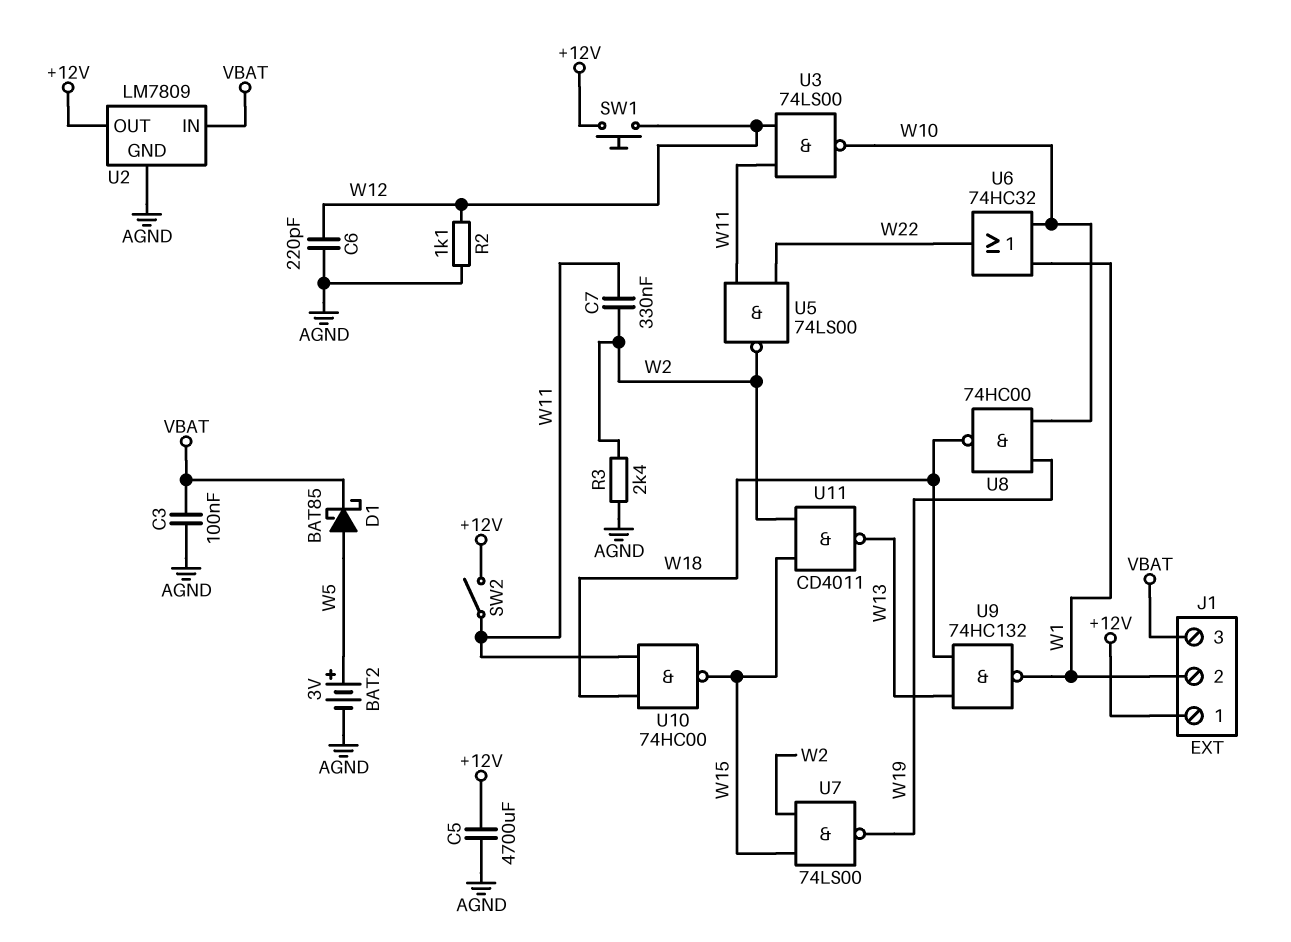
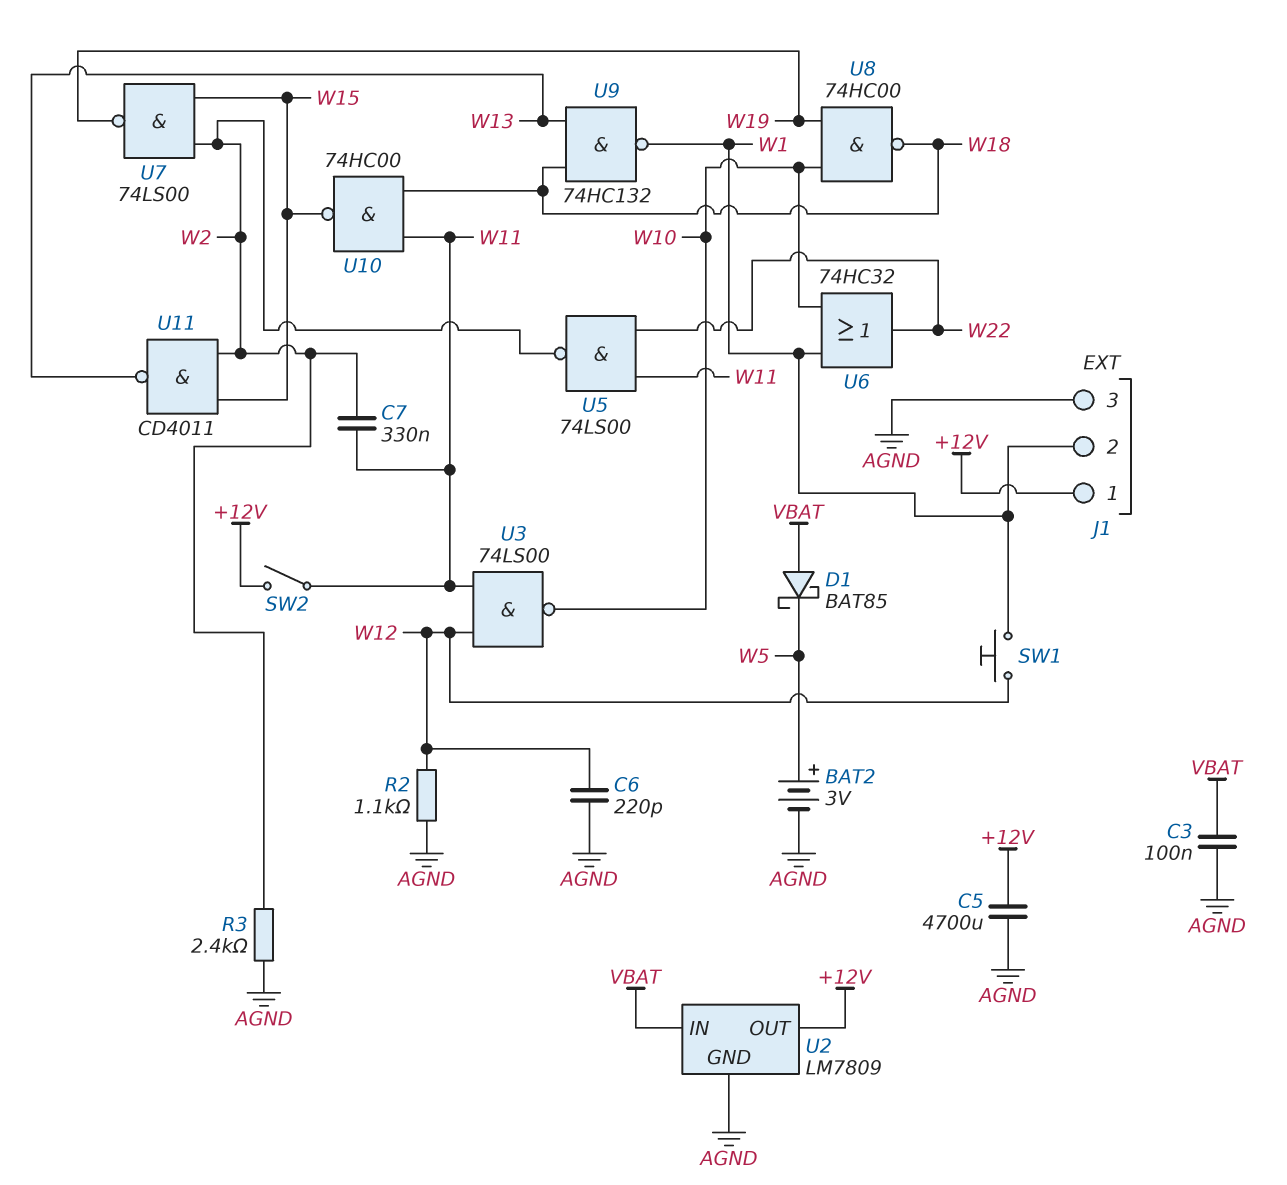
D1: schottky BAT85 (A W5, K VBAT) -> schottky BAT85 (A VBAT, K W5)
J1 pin 3: VBAT -> AGND
SW1: button (+12V, W12) -> button (W1, W12)

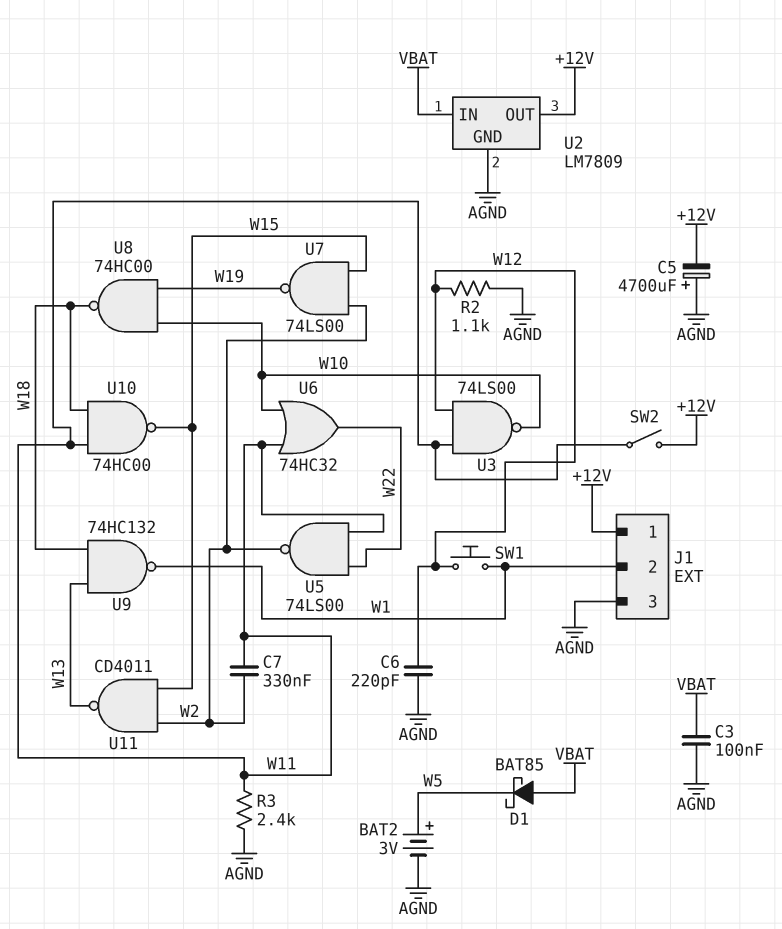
C5: 4700uF (+12V, AGND) -> 4700uF (plus AGND, minus +12V)
R3: 2.4k (AGND, W2) -> 2.4k (AGND, W11)
U6: OR 74HC32 (in W1, in W10, out W22) -> OR 74HC32 (in W10, in W11, out W22)

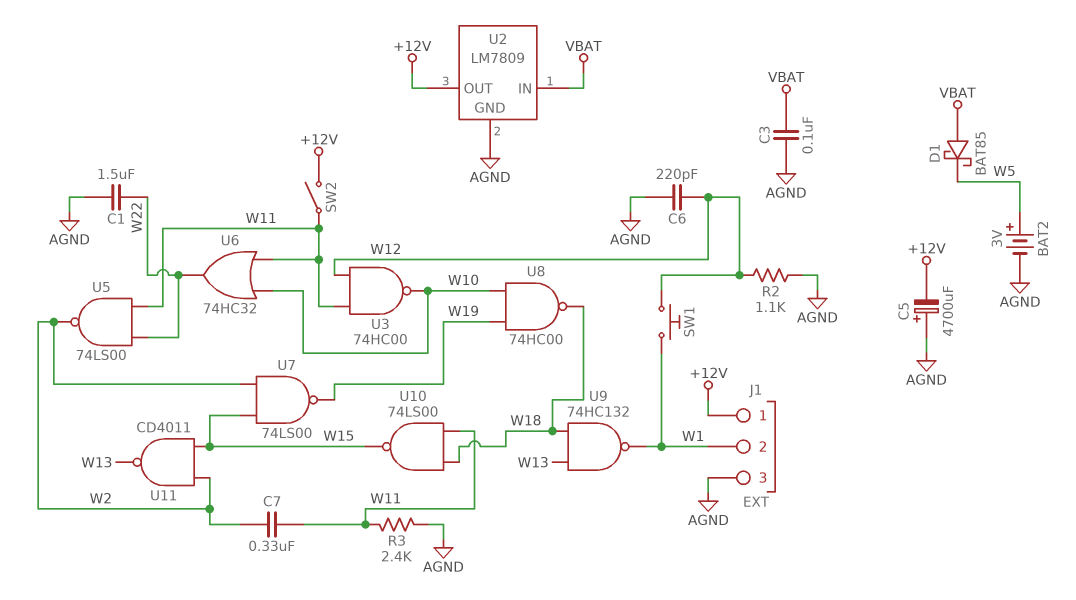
C1: none -> 1.5uF (AGND, W22)
U3: NAND 74LS00 (in W11, in W12, out W10) -> NAND 74HC00 (in W11, in W12, out W10)
U10: NAND 74HC00 (in W11, in W18, out W15) -> NAND 74LS00 (in W11, in W18, out W15)

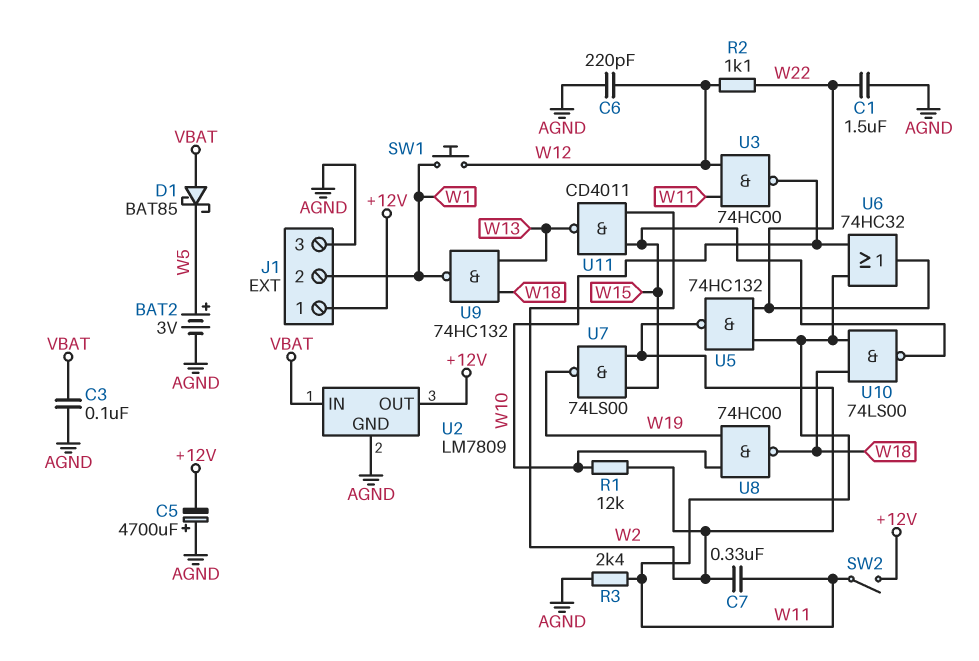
R1: none -> 12k (W2, W10)
R2: 1.1k (AGND, W12) -> 1.1k (W12, W22)
U5: NAND 74LS00 (in W11, in W22, out W2) -> NAND 74HC132 (in W11, in W22, out W2)

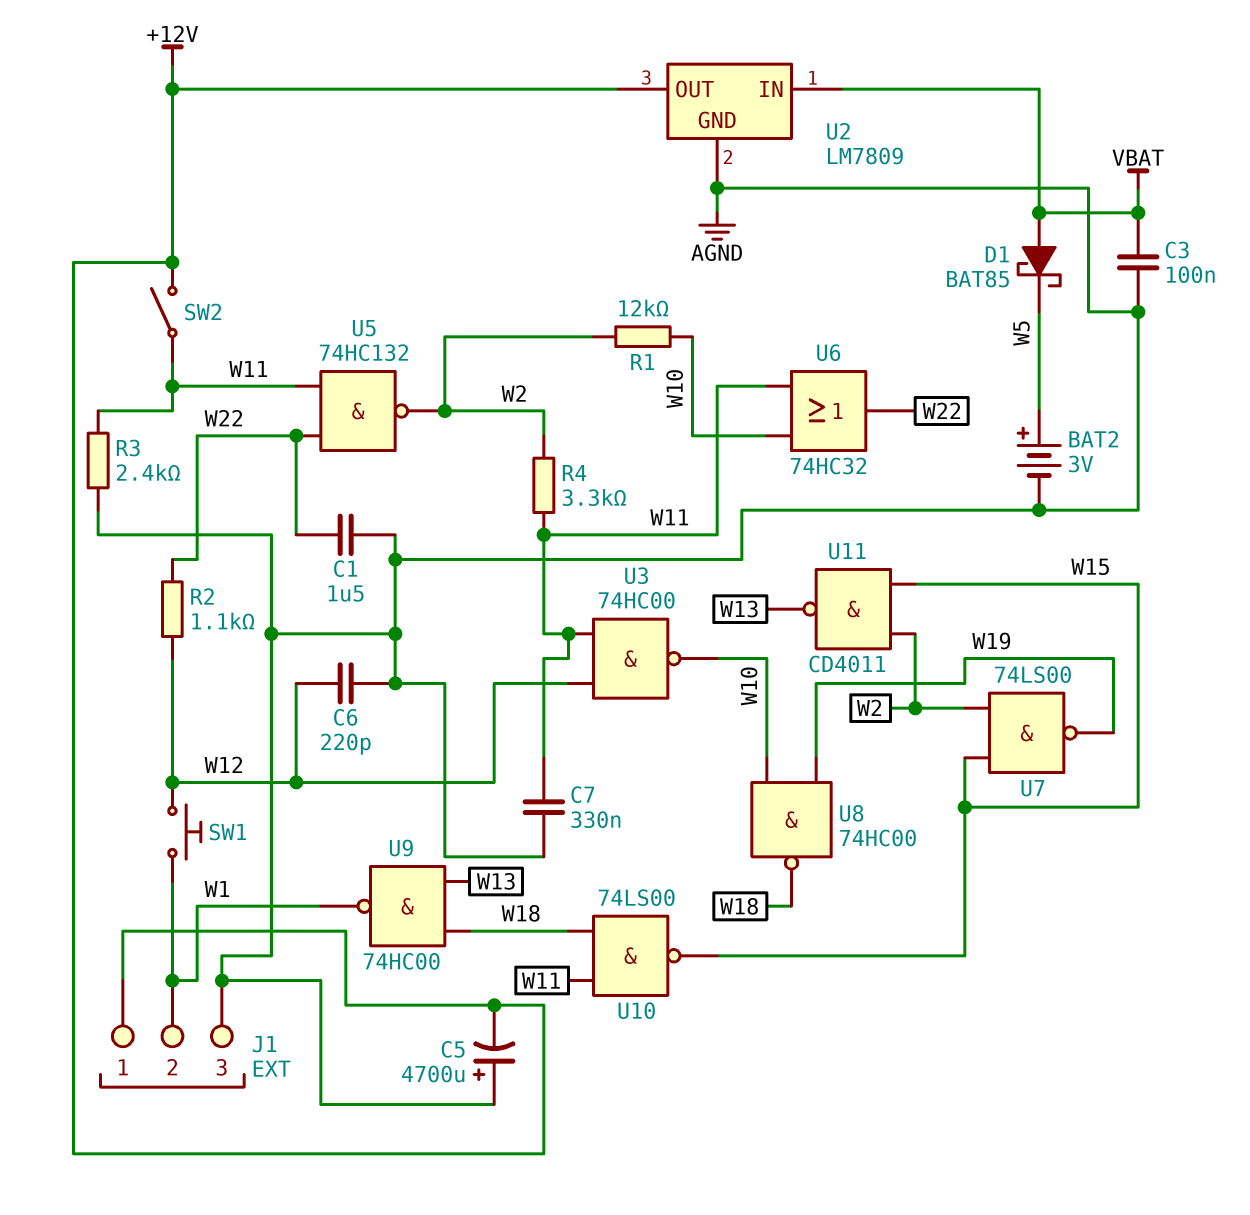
C7: 330nF (W2, W11) -> 330nF (AGND, W11)
R4: none -> 3.3k (W2, W11)
U9: NAND 74HC132 (in W13, in W18, out W1) -> NAND 74HC00 (in W13, in W18, out W1)

